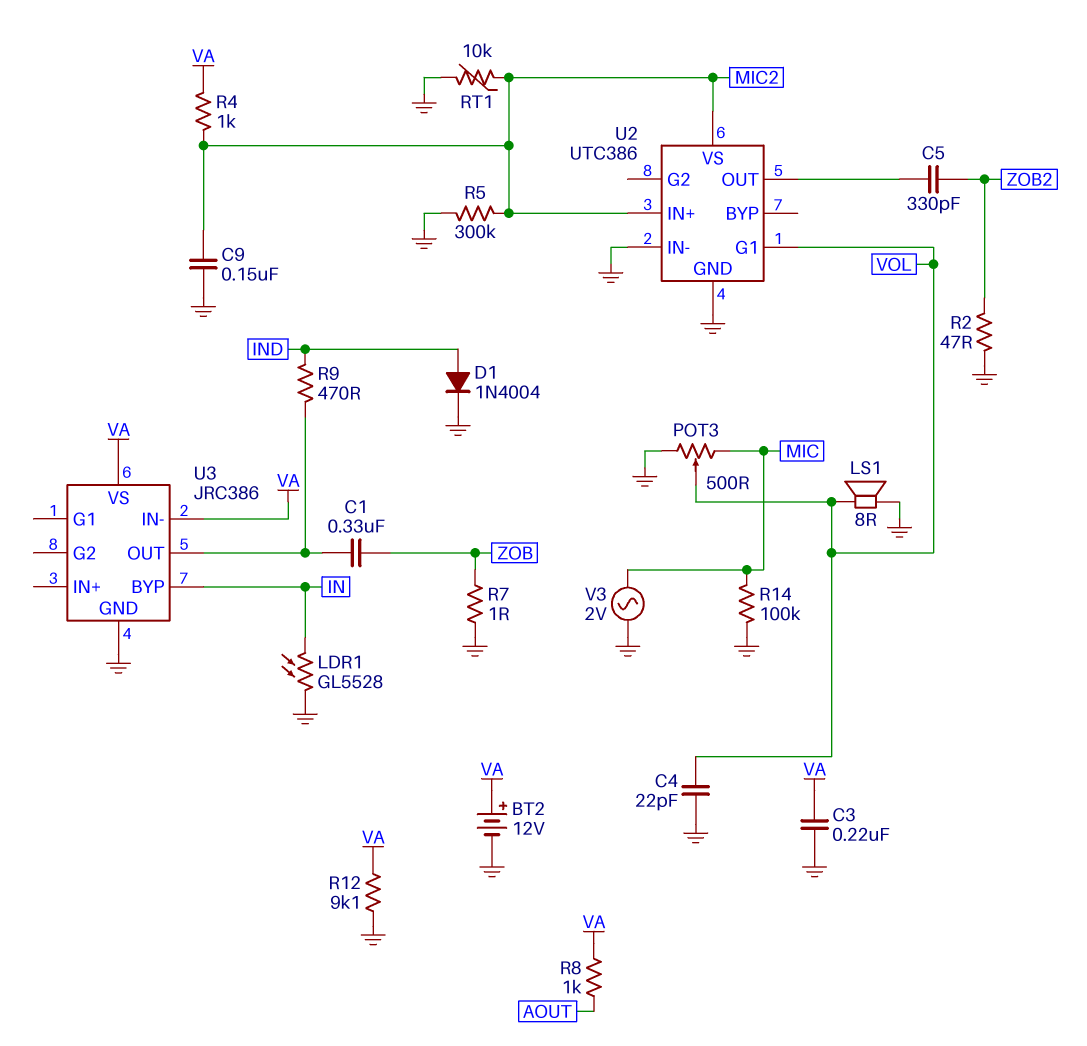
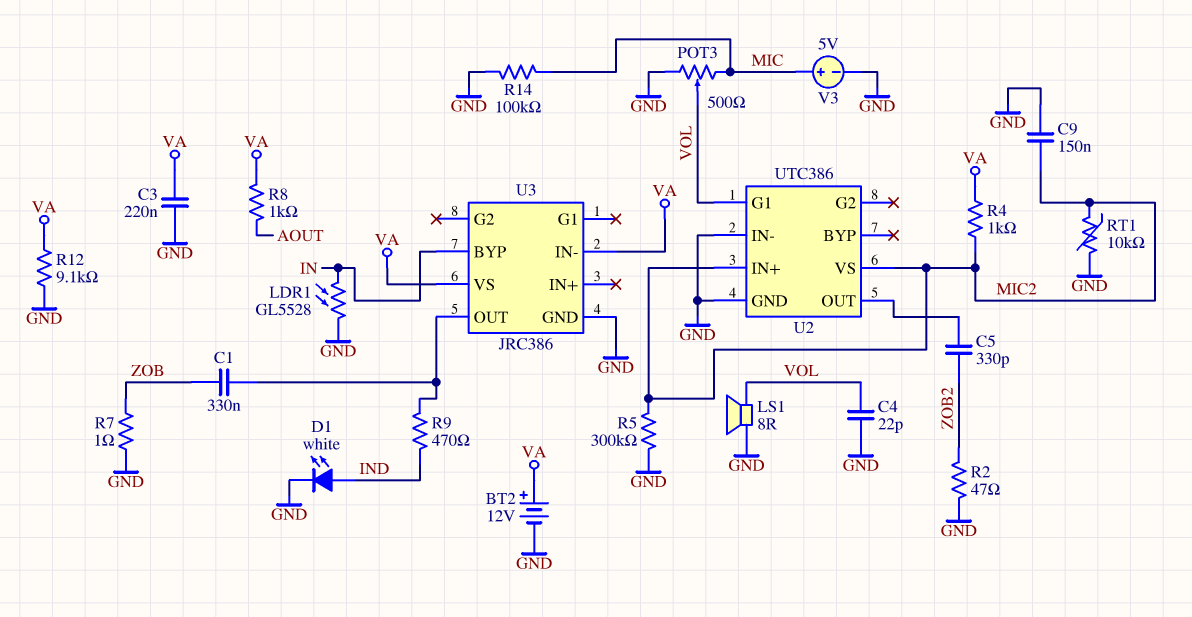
D1: diode 1N4004 (A IND, K GND) -> LED white (A IND, K GND)
V3: AC 2V (GND, MIC) -> 5V (plus MIC, minus GND)

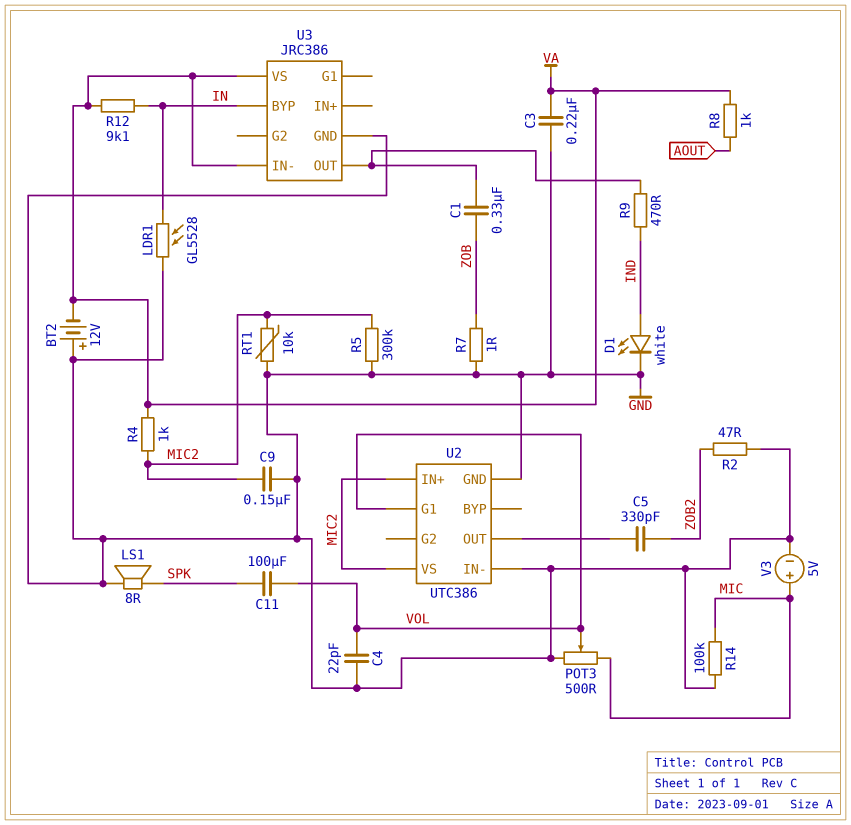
BT2: 12V (plus VA, minus GND) -> 12V (plus GND, minus VA)
C11: none -> 100uF (SPK, VOL)
LS1: speaker 8R (GND, VOL) -> speaker 8R (GND, SPK)
R12: 9.1k (GND, VA) -> 9.1k (IN, VA)

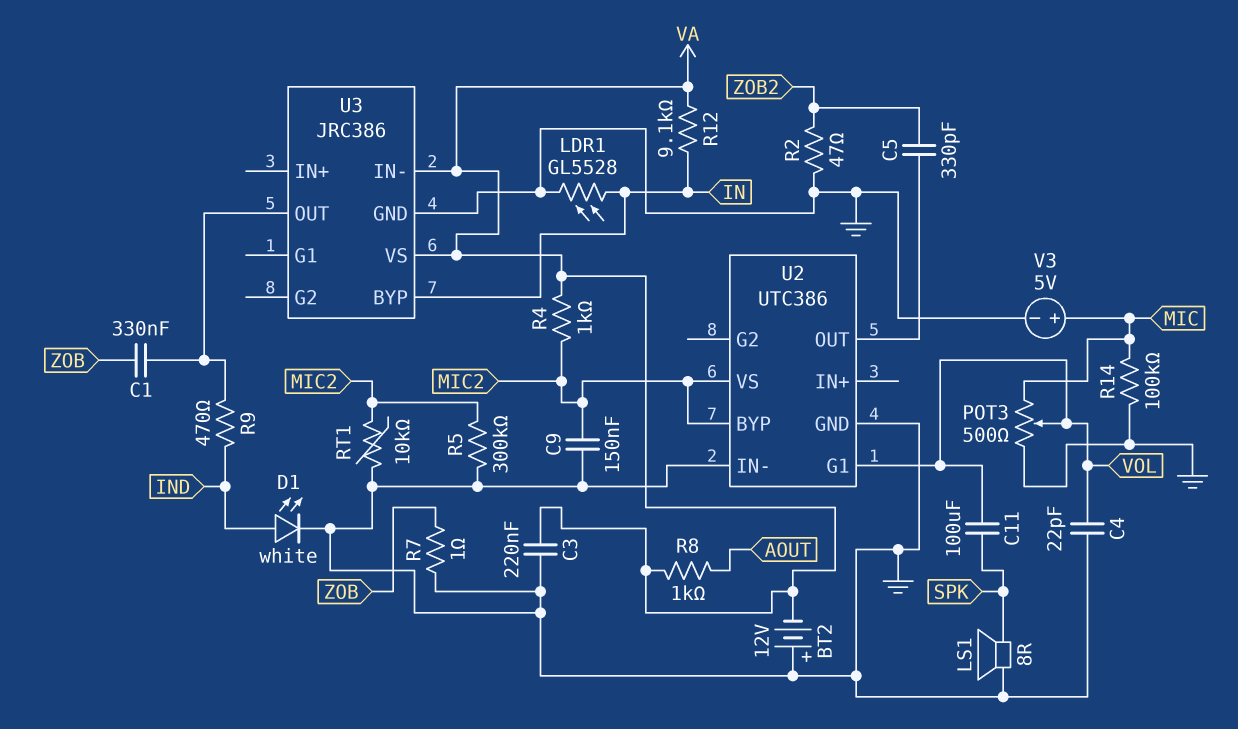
U2 pin BYP: none -> MIC2
U2 pin IN+: MIC2 -> none

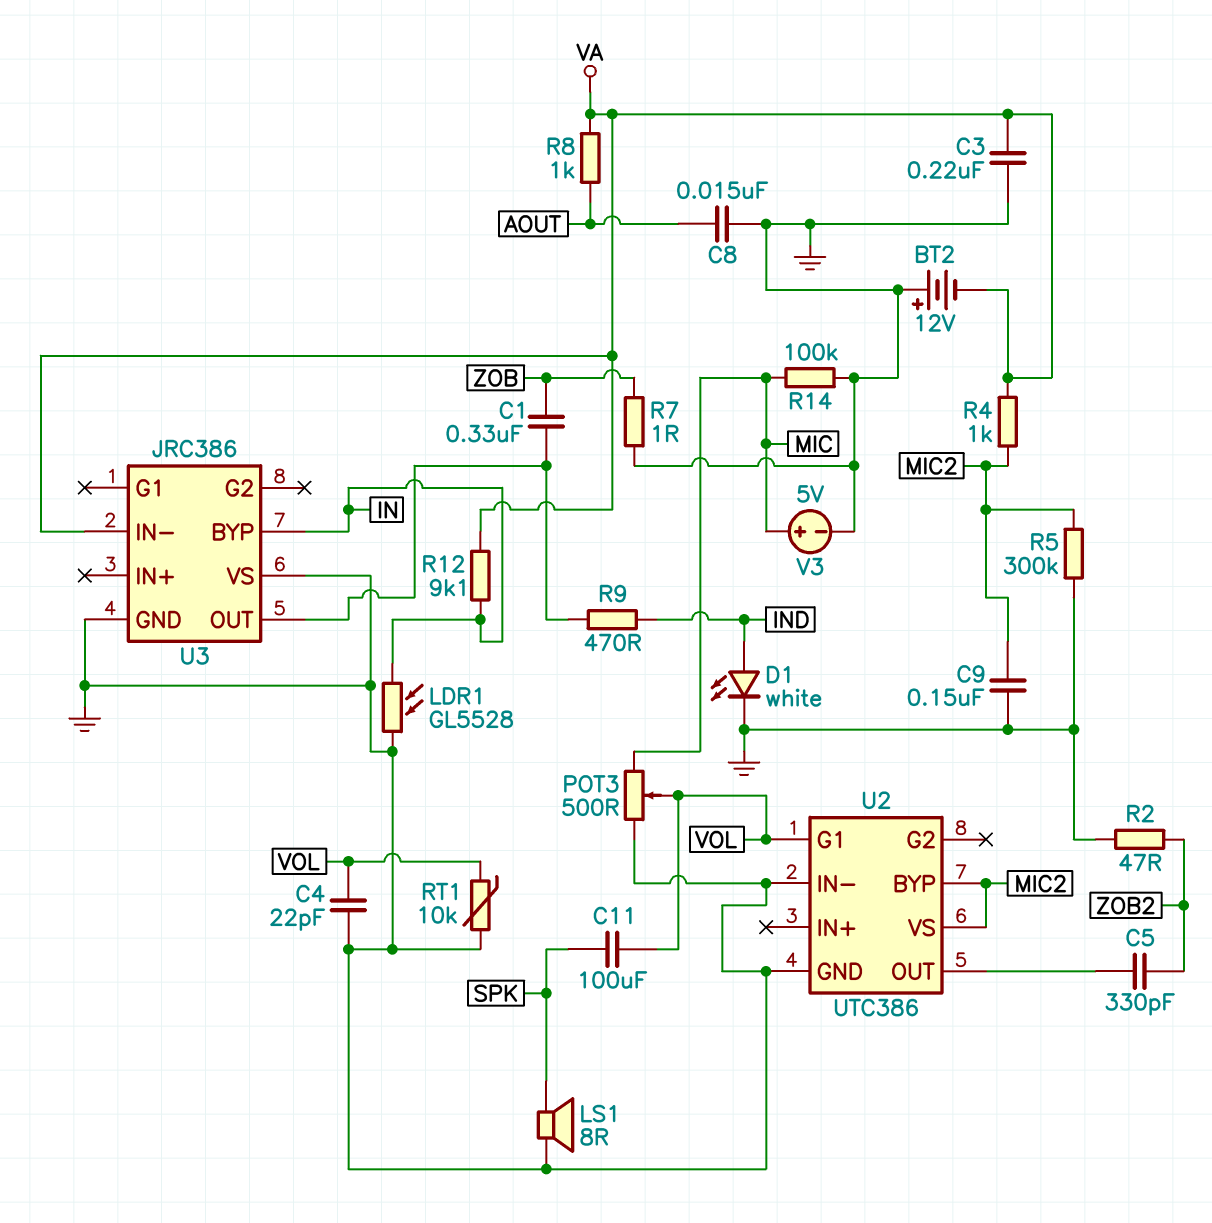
C8: none -> 15nF (AOUT, GND)
RT1: 10k (GND, MIC2) -> 10k (GND, VOL)
U3 pin VS: VA -> GND

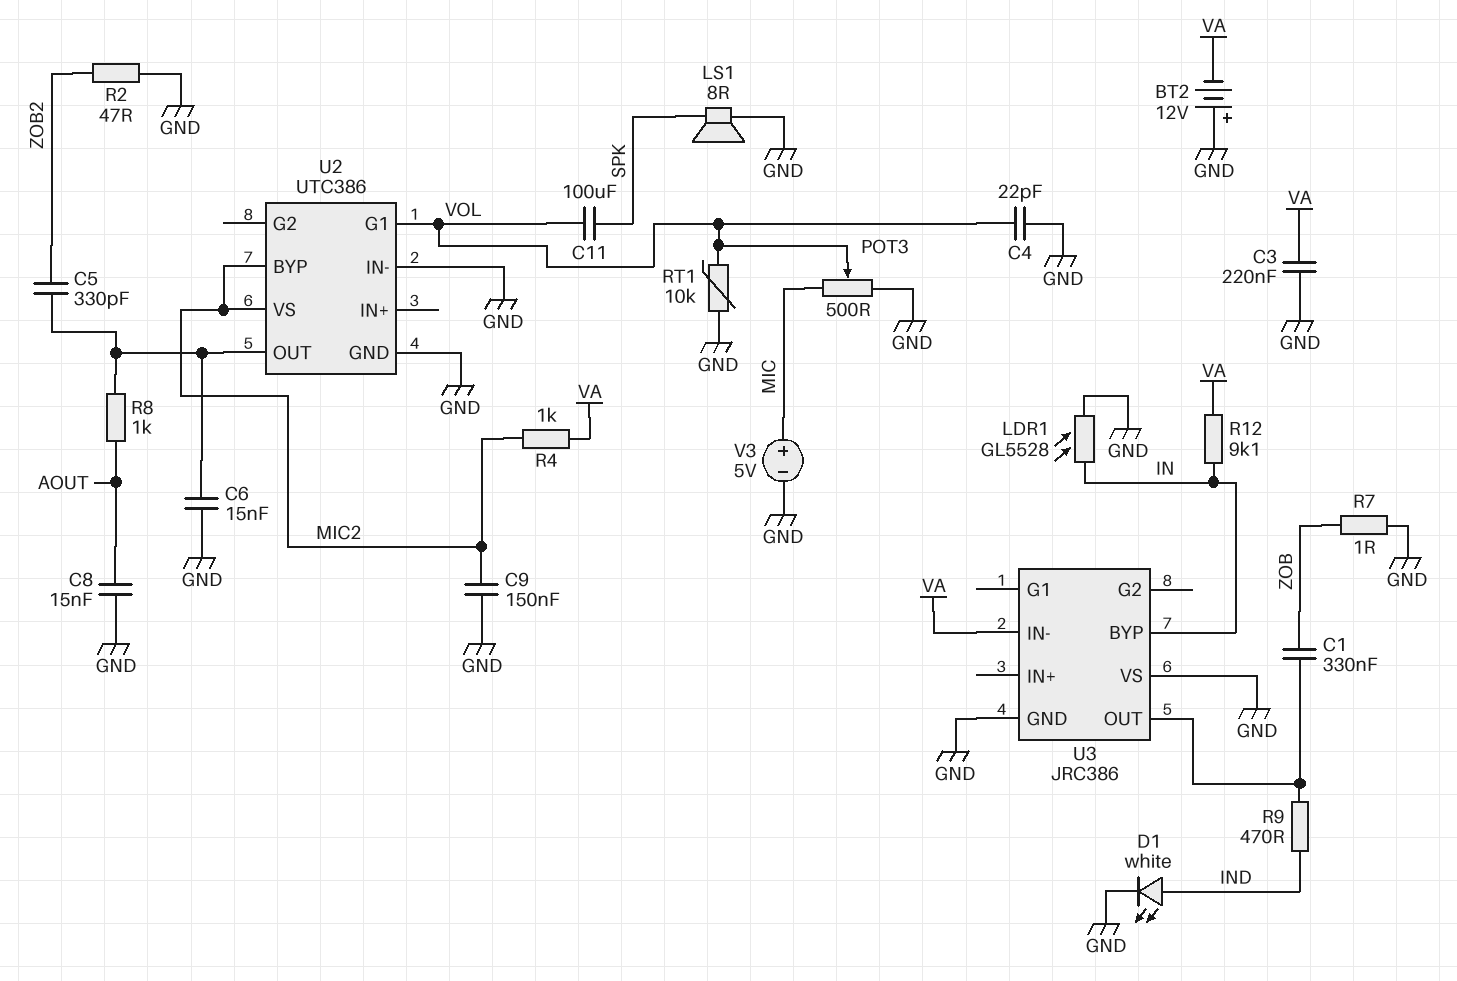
C6: none -> 15nF (GND, U2/OUT)
R5: 300k (GND, MIC2) -> none
R8: 1k (AOUT, VA) -> 1k (AOUT, U2/OUT)
R14: 100k (GND, MIC) -> none

